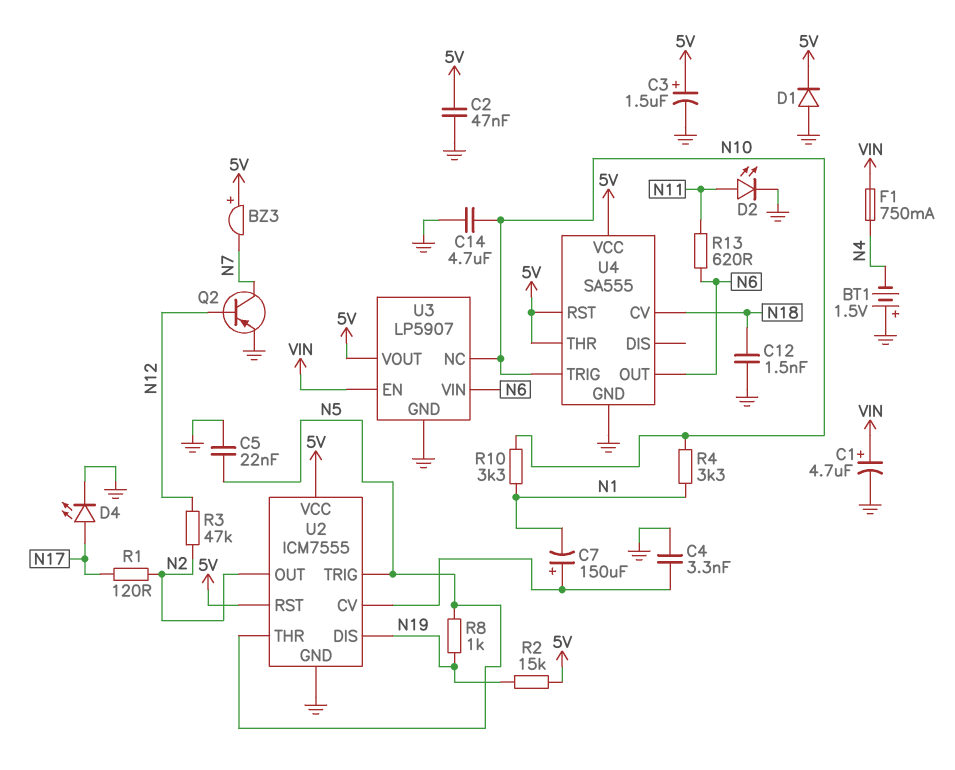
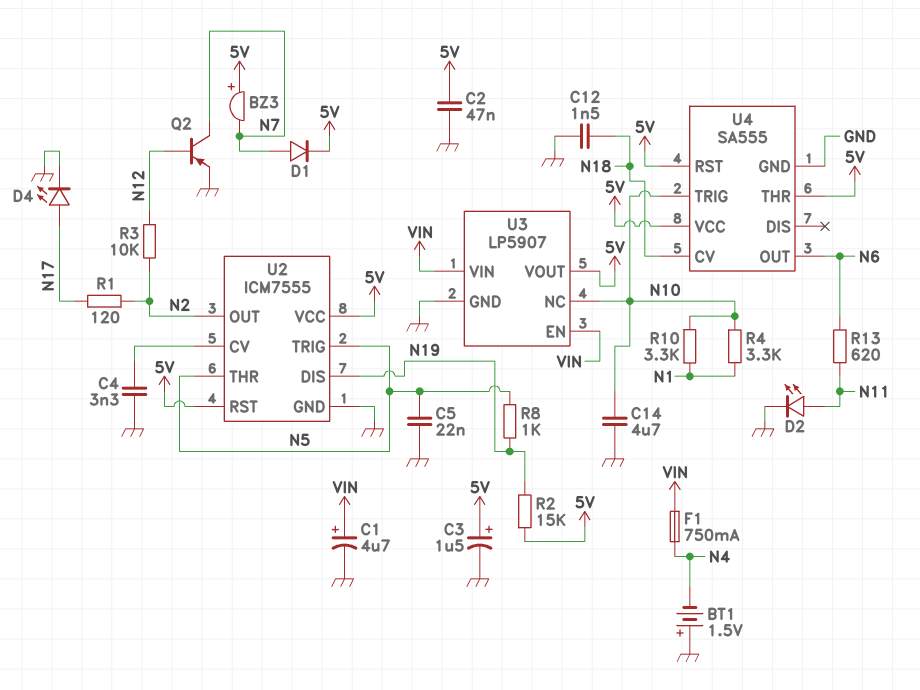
C7: 150uF (plus U2/CV, minus N1) -> none
D1: diode (A GND, K 5V) -> diode (A N7, K 5V)
R3: 47k (N2, N12) -> 10k (N2, N12)
U3 pin VIN: N6 -> VIN

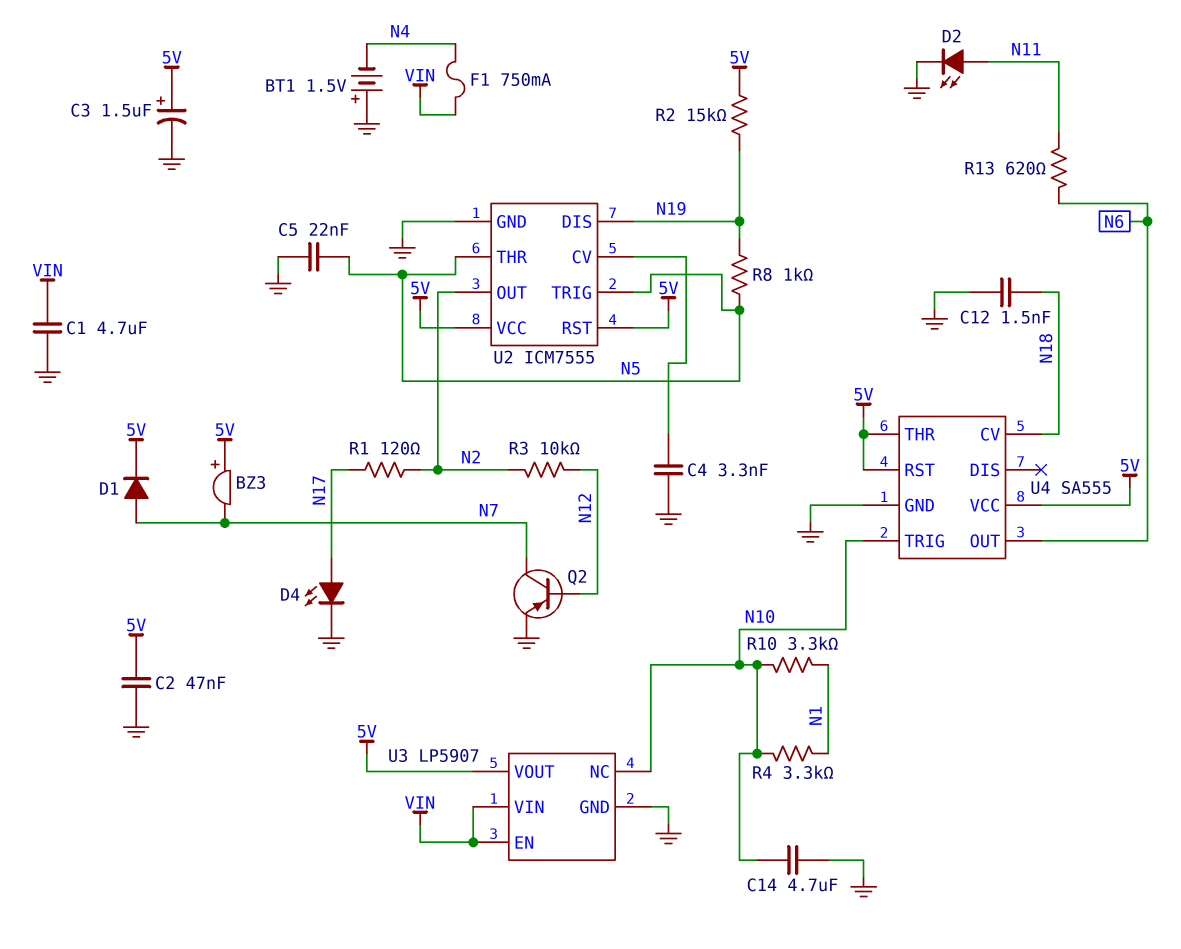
C1: 4.7uF (plus VIN, minus GND) -> 4.7uF (GND, VIN)

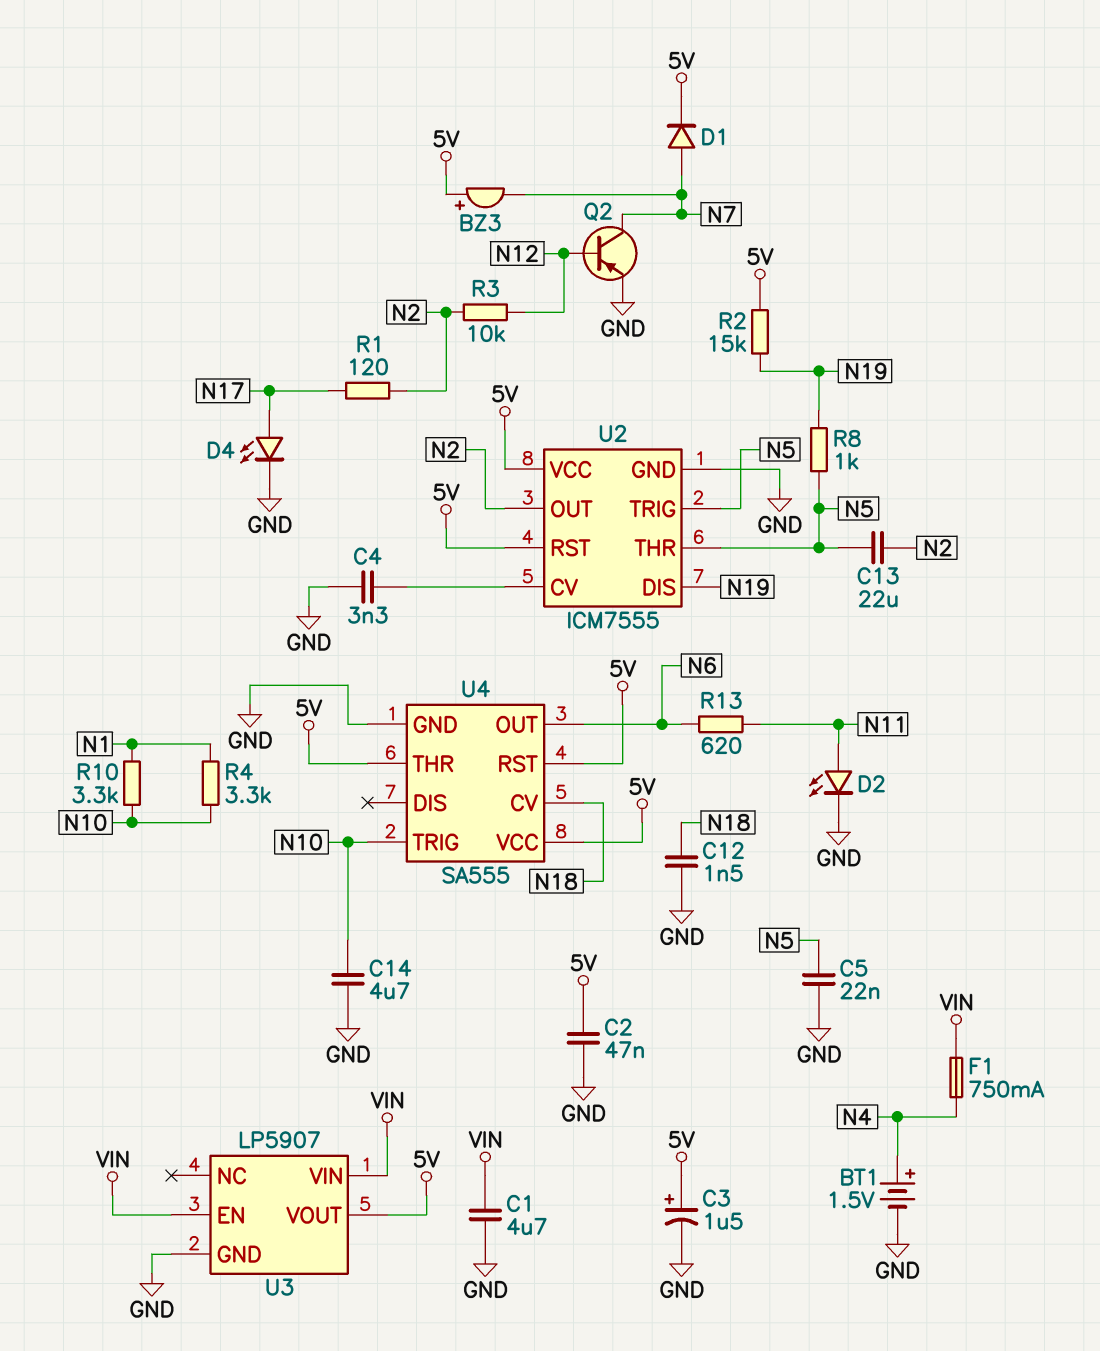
BT1: 1.5V (plus GND, minus N4) -> 1.5V (plus N4, minus GND)
C13: none -> 22uF (N2, N5)
U3 pin NC: N10 -> none

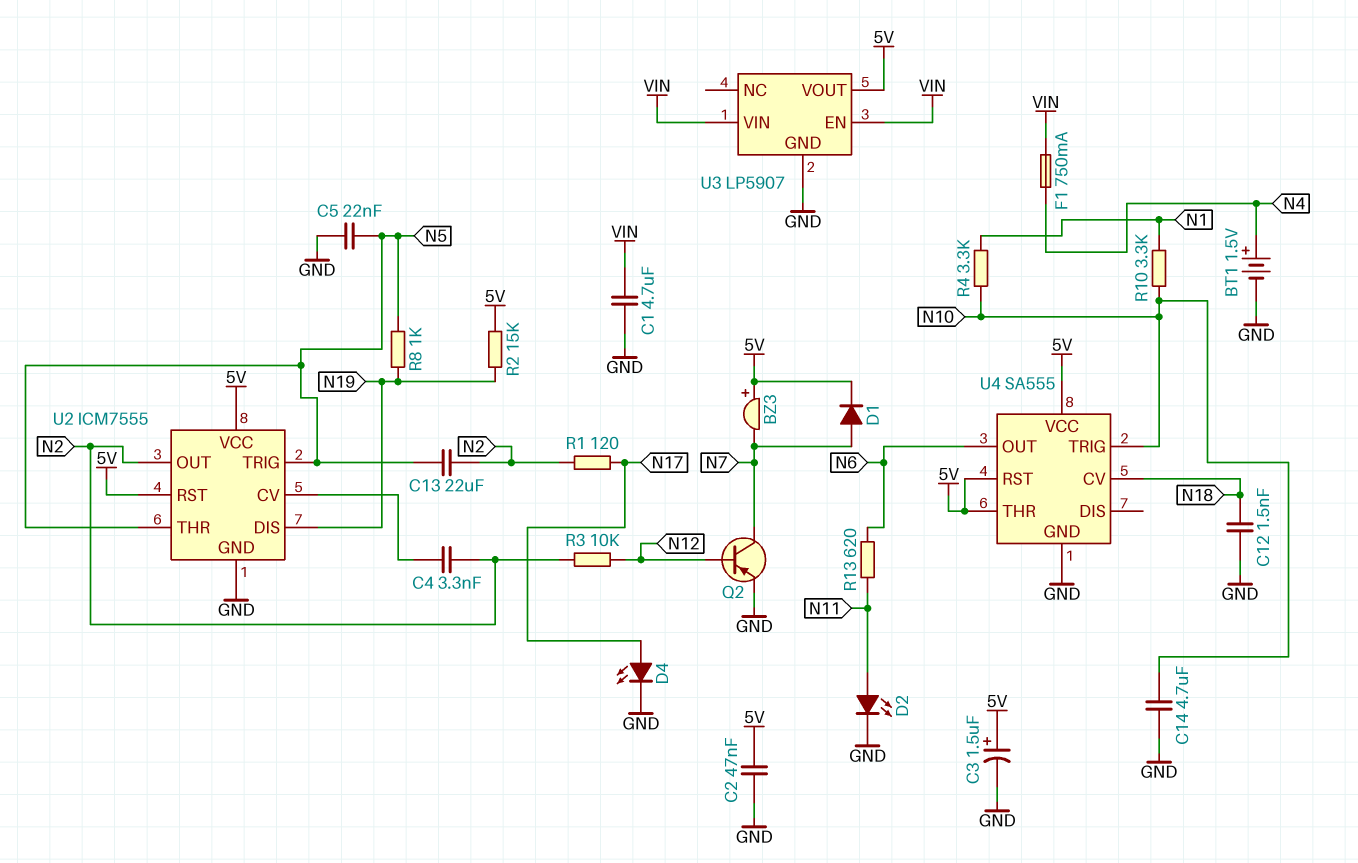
C4: 3.3nF (GND, U2/CV) -> 3.3nF (N2, U2/CV)

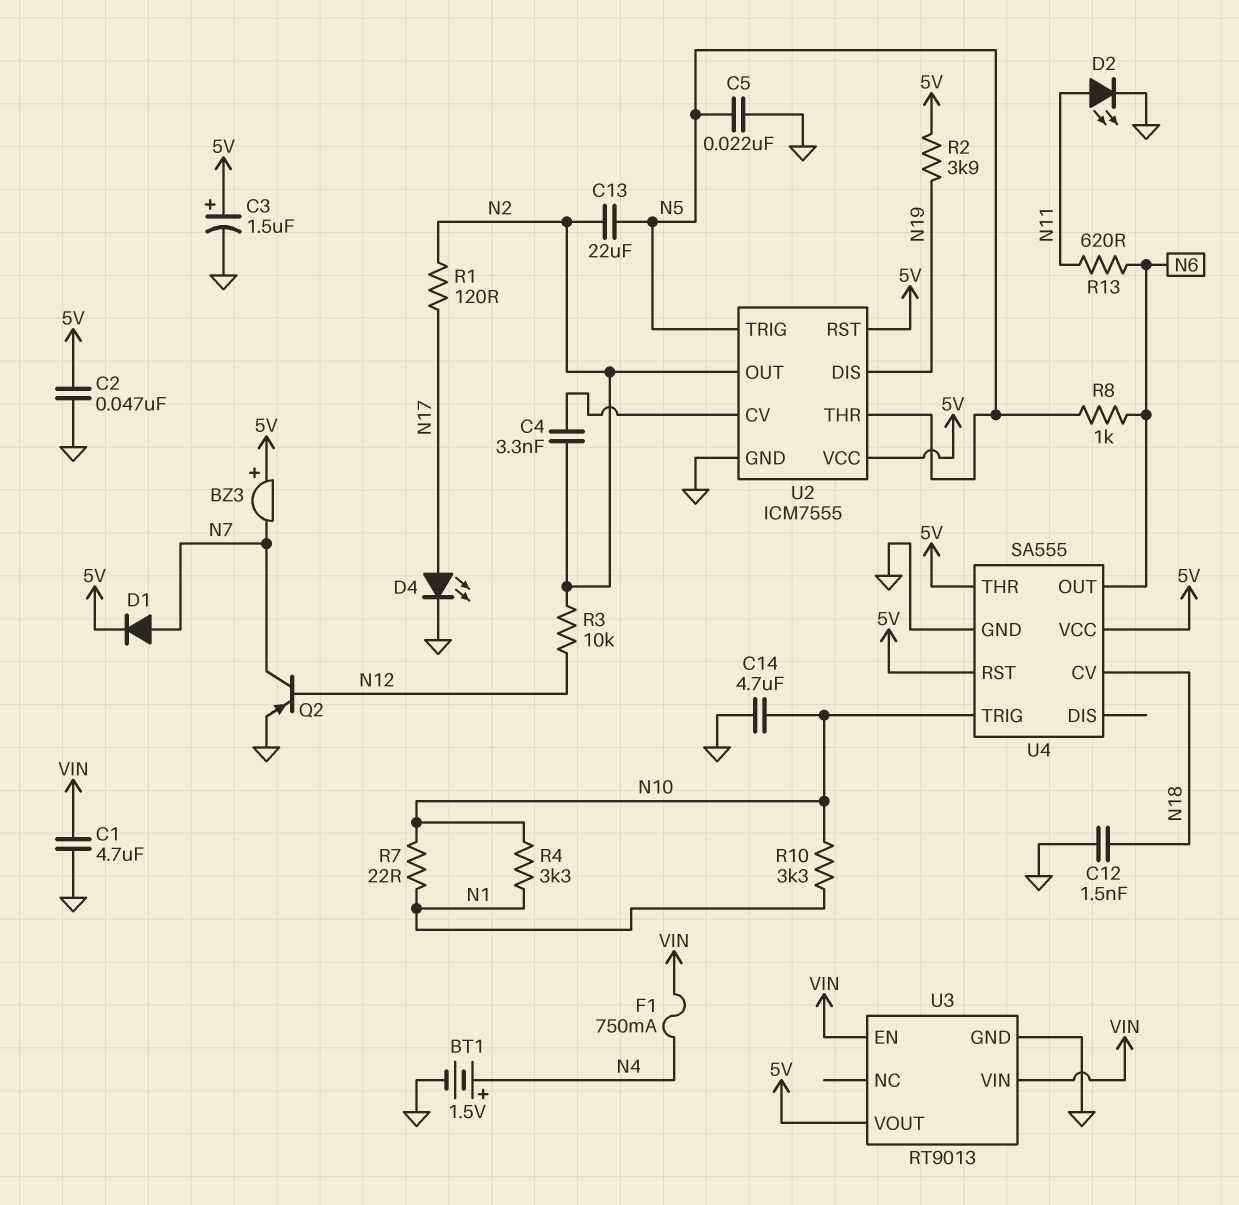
R2: 15k (5V, N19) -> 3.9k (5V, N19)
R7: none -> 22 (N1, N10)
R8: 1k (N5, N19) -> 1k (N5, N6)
U3: LP5907 -> RT9013

